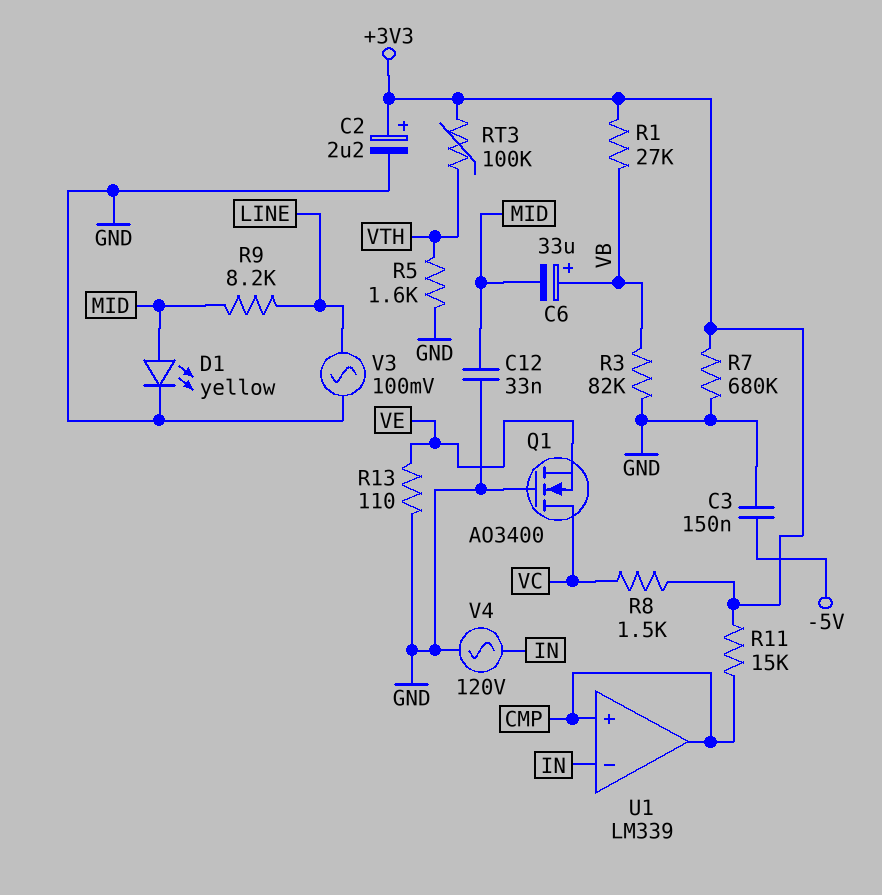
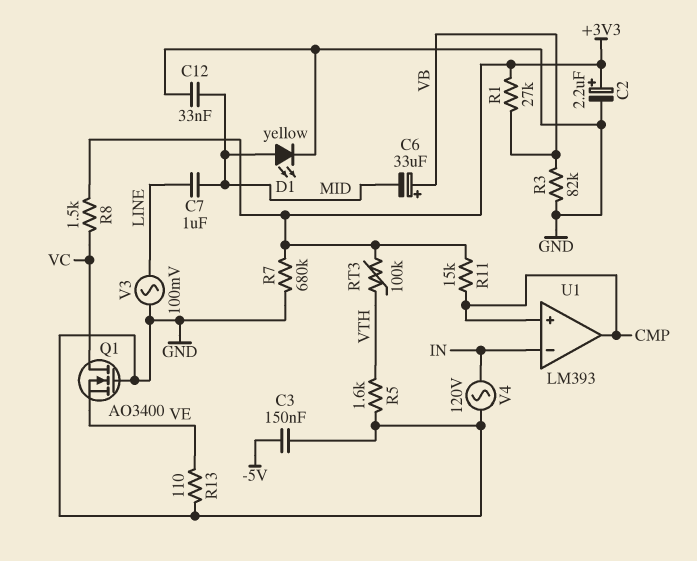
C7: none -> 1uF (LINE, MID)
R9: 8.2k (LINE, MID) -> none
U1: LM339 -> LM393

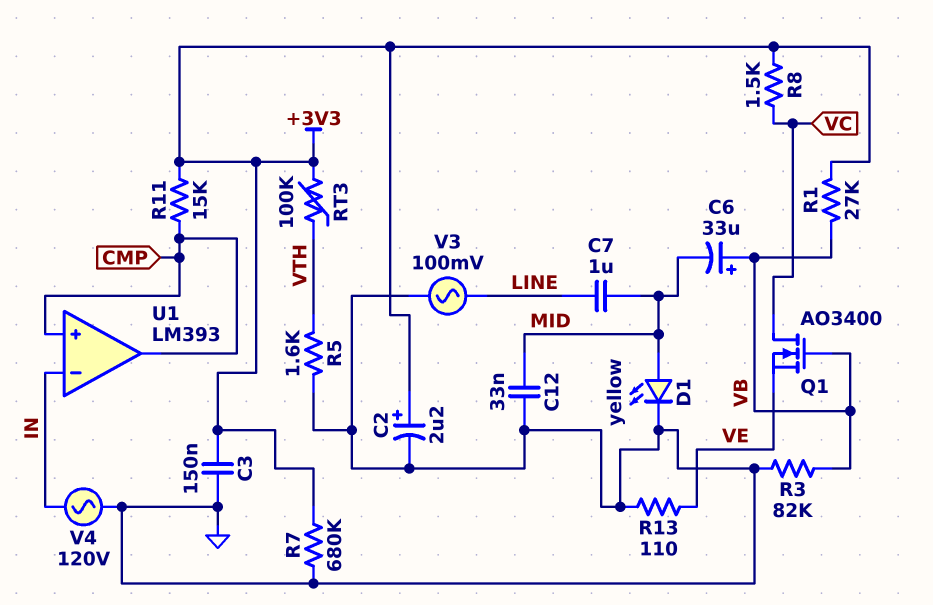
C3: 150nF (-5V, GND) -> 150nF (+3V3, GND)
Q1: NMOS AO3400 (G GND, D VC, S VE) -> NMOS AO3400 (G VB, D VC, S VE)

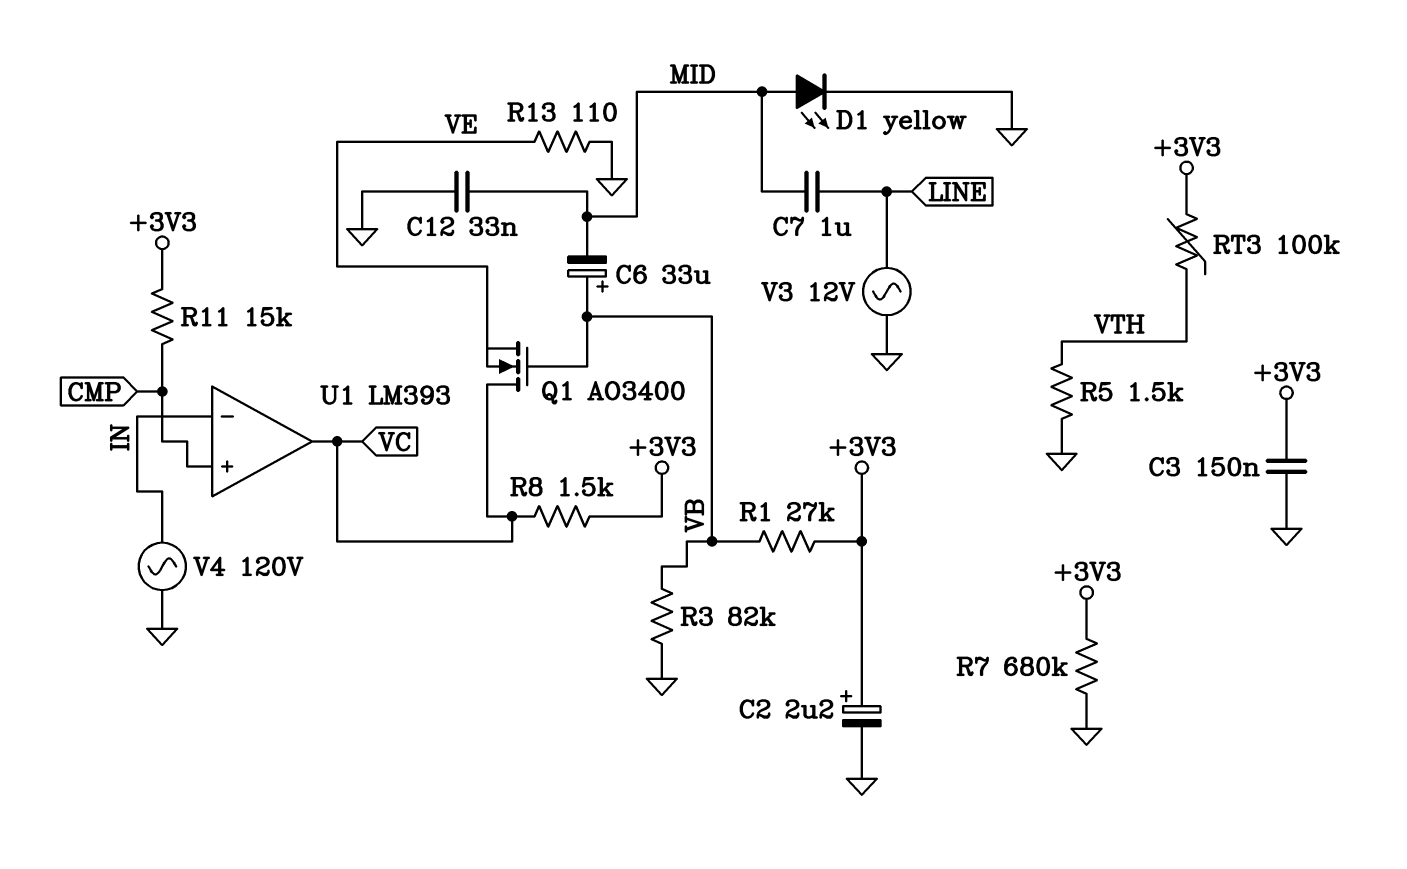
R5: 1.6k (GND, VTH) -> 1.5k (GND, VTH)
U1 pin out: CMP -> VC
V3: AC 100mV (GND, LINE) -> AC 12V (GND, LINE)

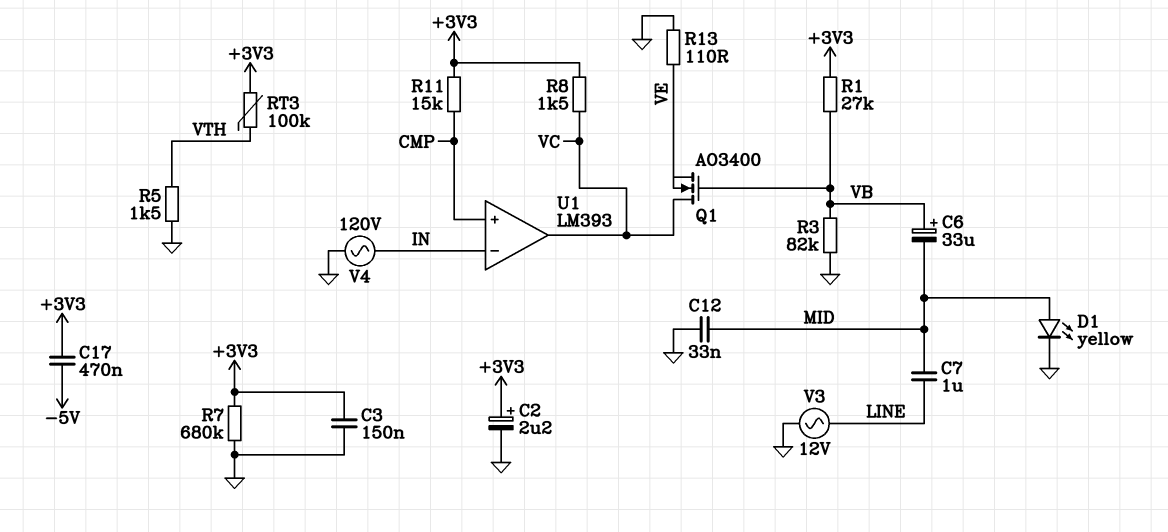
C17: none -> 470nF (+3V3, -5V)

